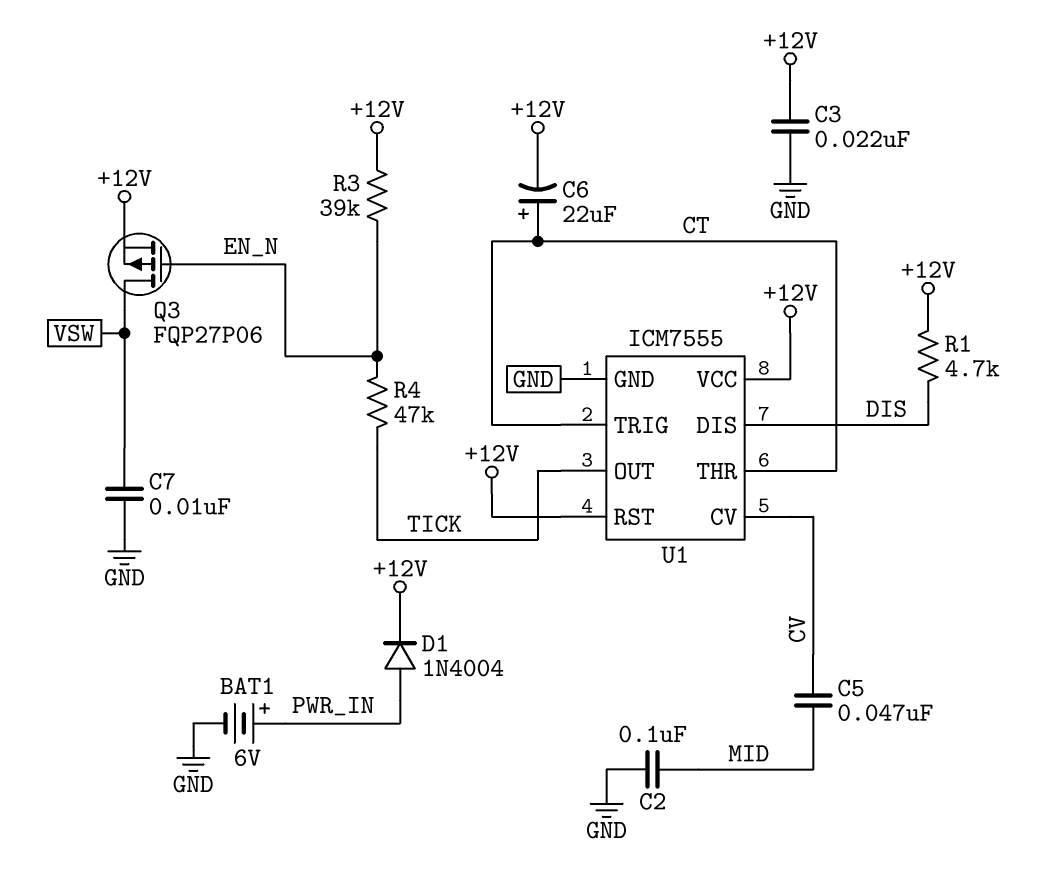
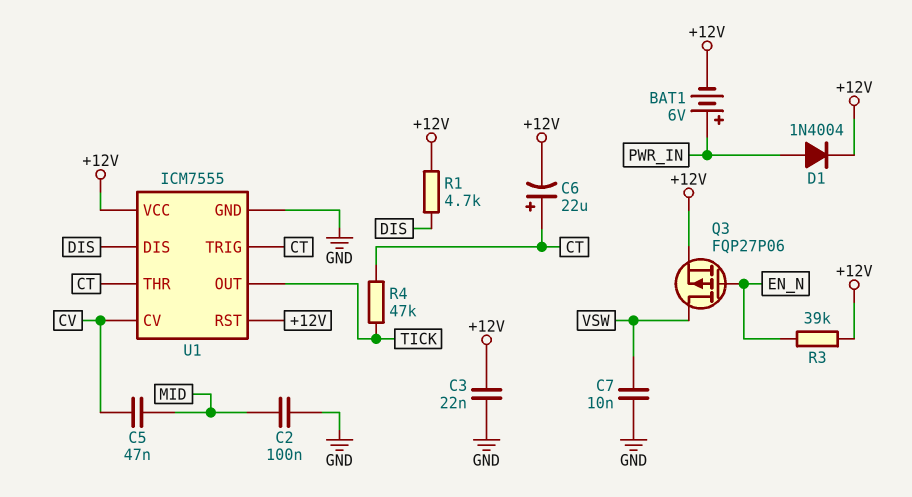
BAT1: 6V (plus PWR_IN, minus GND) -> 6V (plus PWR_IN, minus +12V)
R4: 47k (EN_N, TICK) -> 47k (CT, TICK)

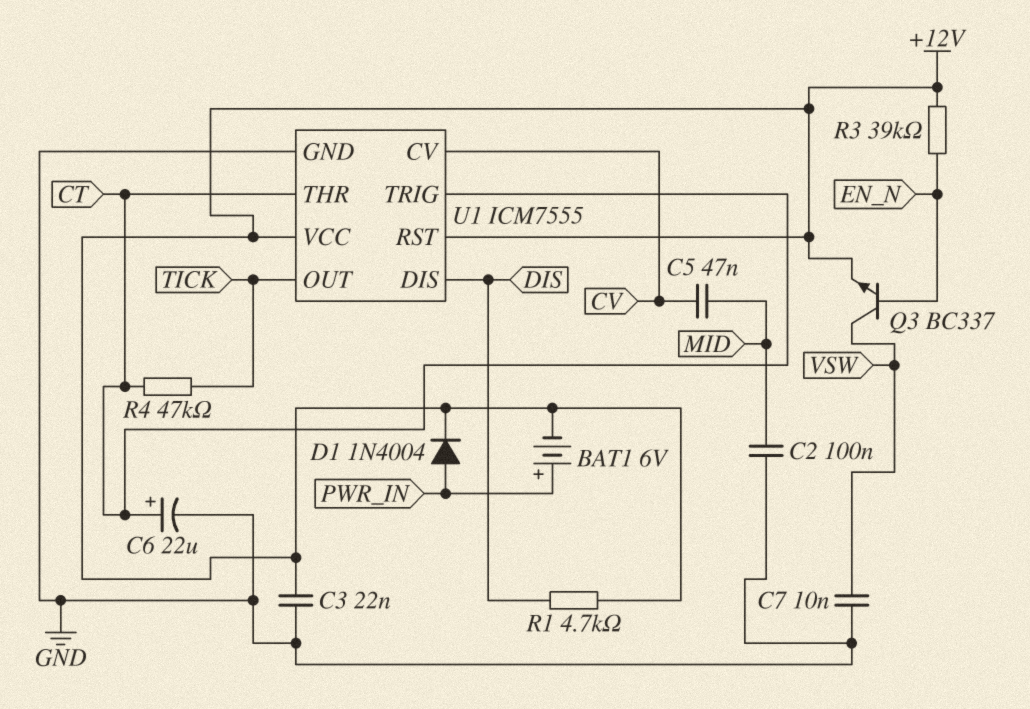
C6: 22uF (plus CT, minus +12V) -> 22uF (plus CT, minus GND)
Q3: PMOS FQP27P06 (G EN_N, D VSW, S +12V) -> NPN BC337 (B EN_N, C VSW, E +12V)

